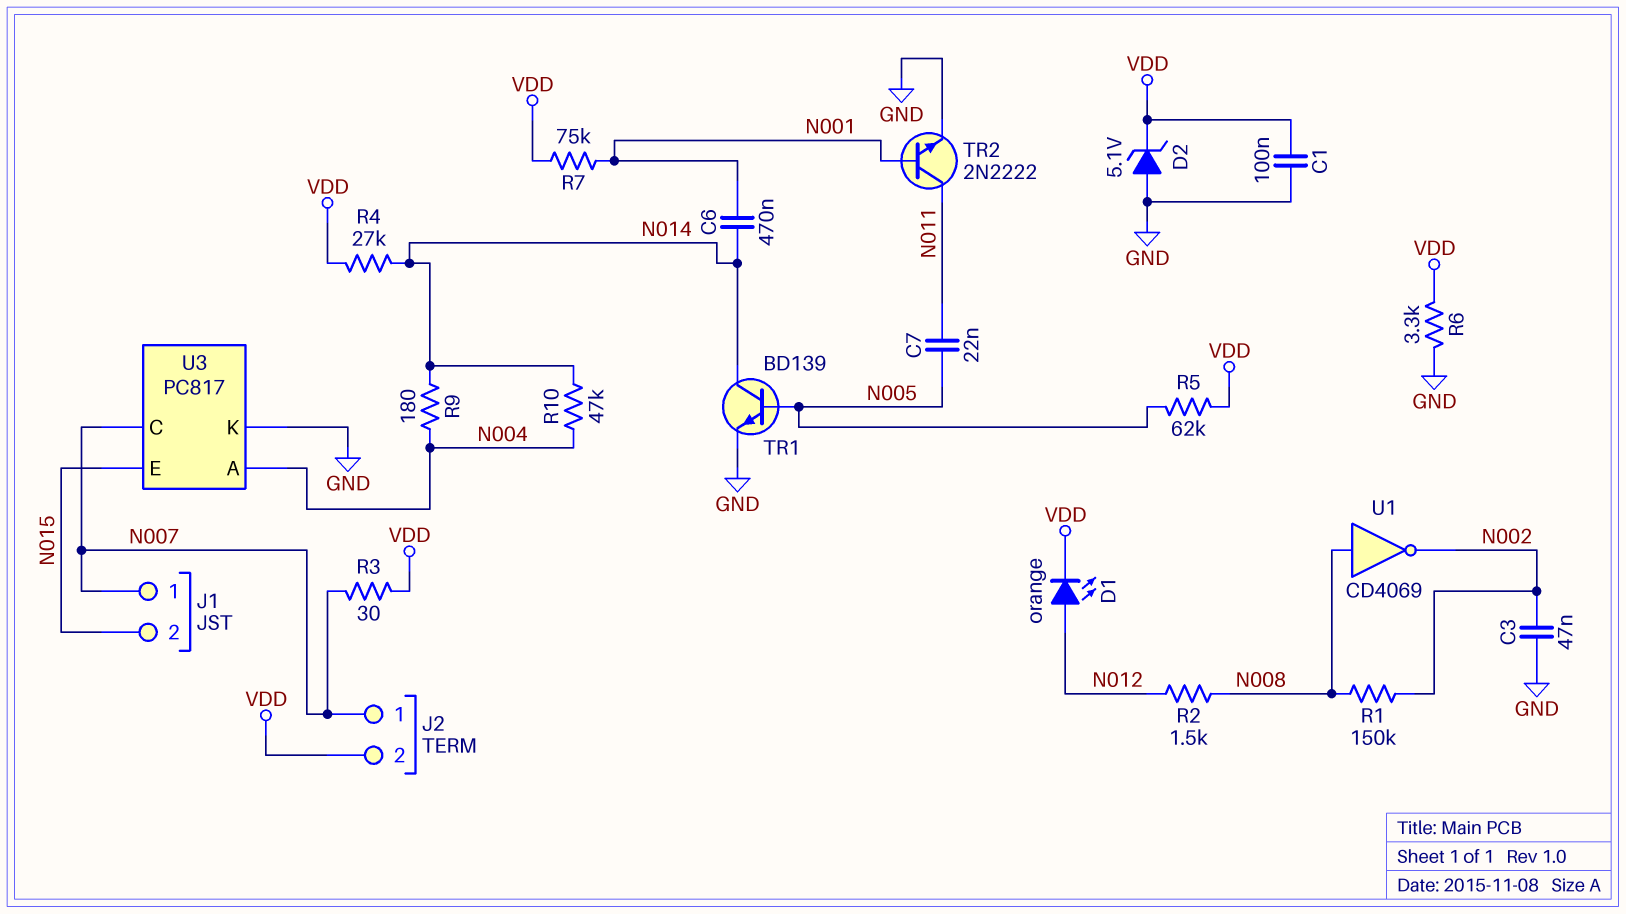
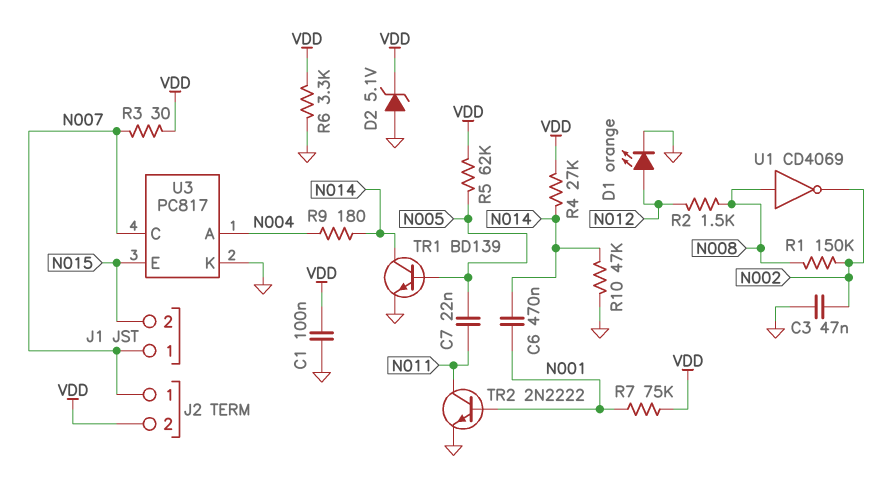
D1: LED orange (A N012, K VDD) -> LED orange (A N012, K GND)
R10: 47k (N004, N014) -> 47k (GND, N014)

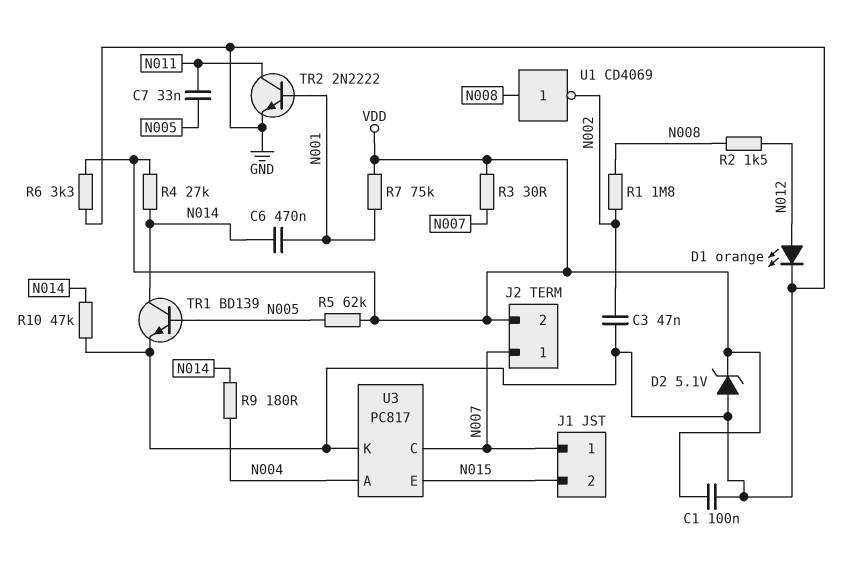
C7: 22nF (N005, N011) -> 33nF (N005, N011)
R1: 150k (N002, N008) -> 1.8M (N002, N008)

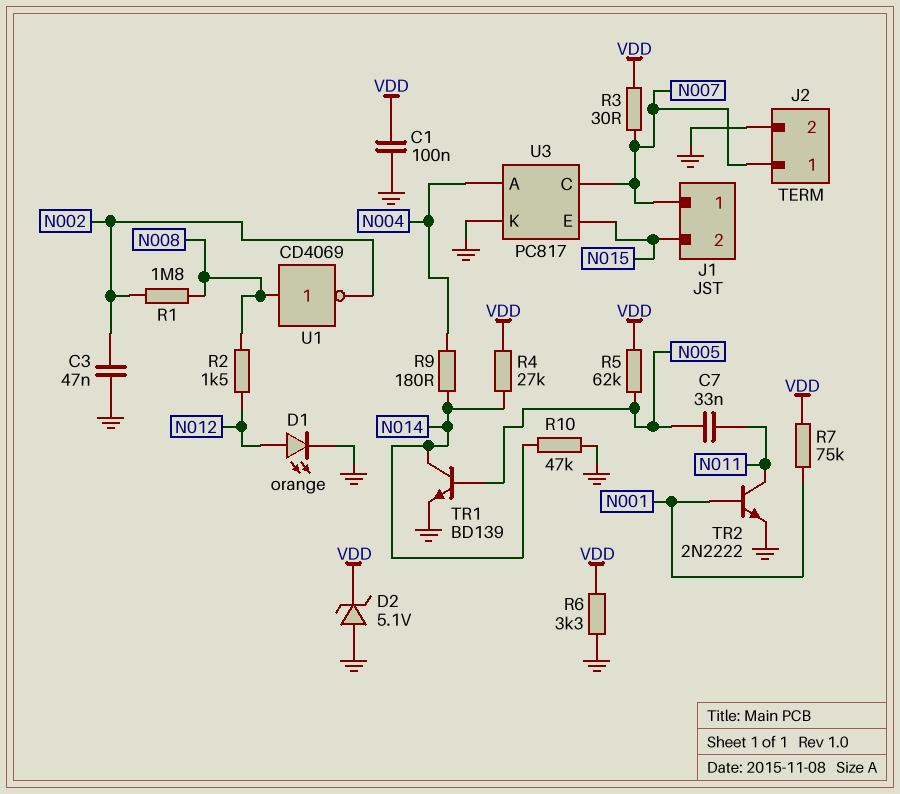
C6: 470nF (N001, N014) -> none
J2 pin 2: VDD -> GND

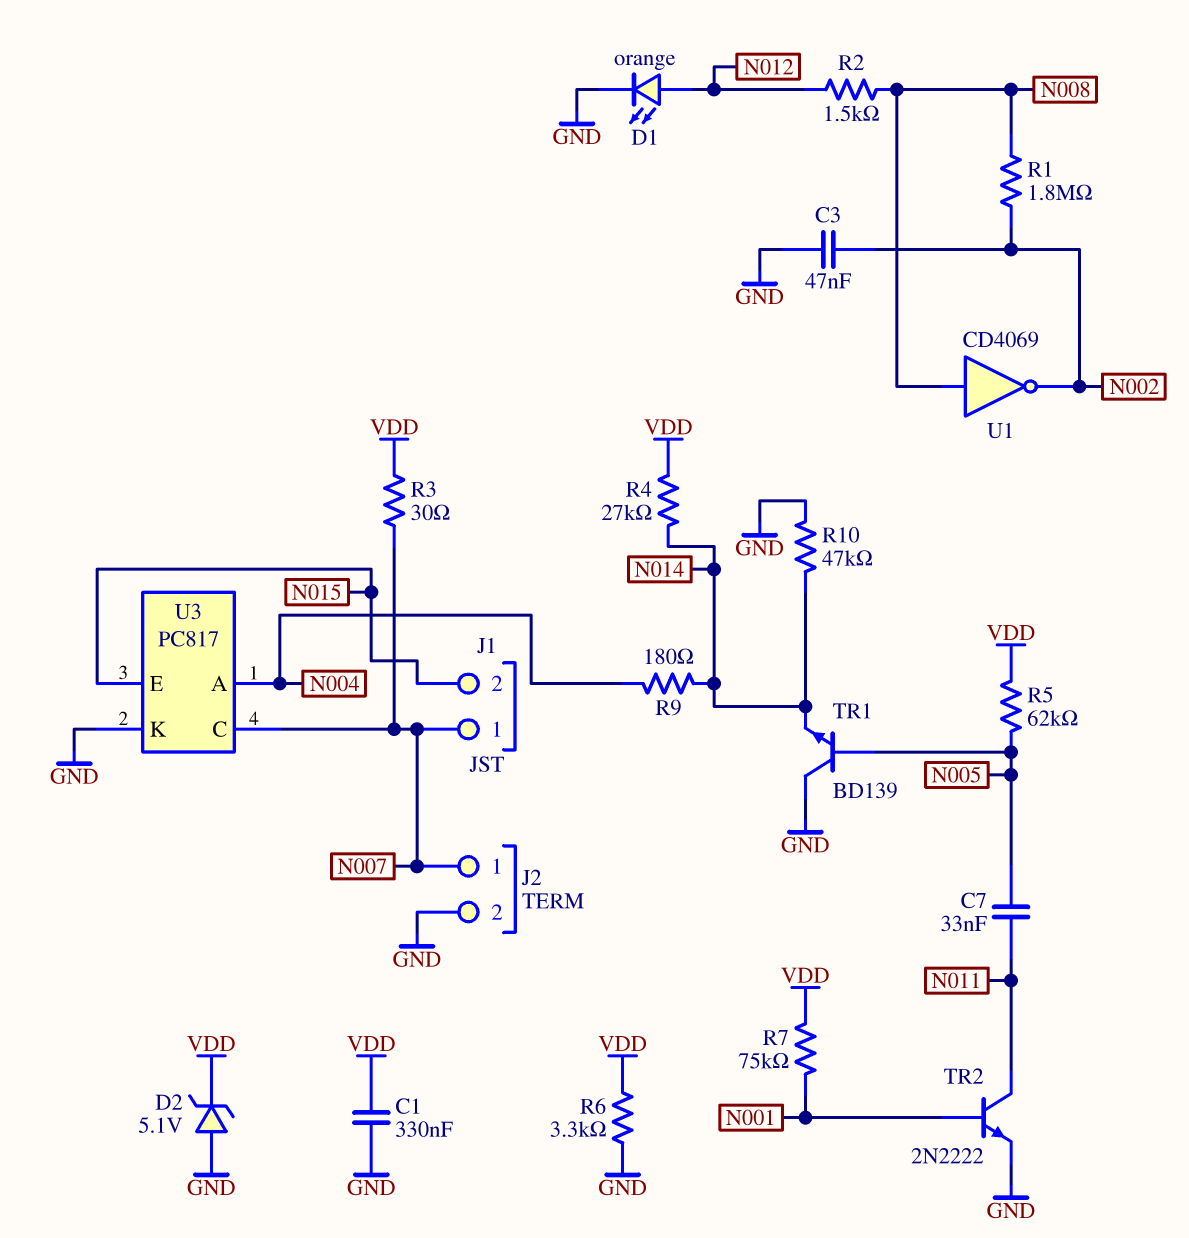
C1: 100nF (GND, VDD) -> 330nF (GND, VDD)
TR1: NPN BD139 (B N005, C N014, E GND) -> NPN BD139 (B N005, C GND, E N014)

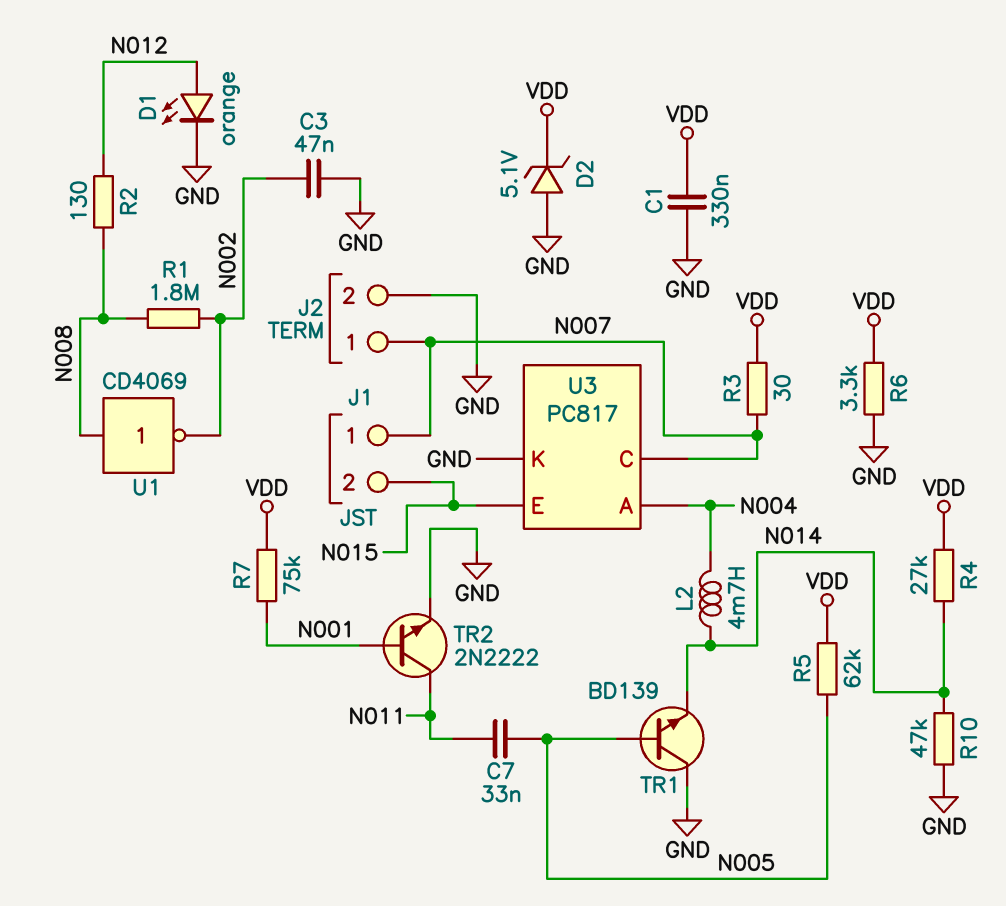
L2: none -> 4.7mH (N004, N014)
R2: 1.5k (N008, N012) -> 130 (N008, N012)
R9: 180 (N004, N014) -> none

